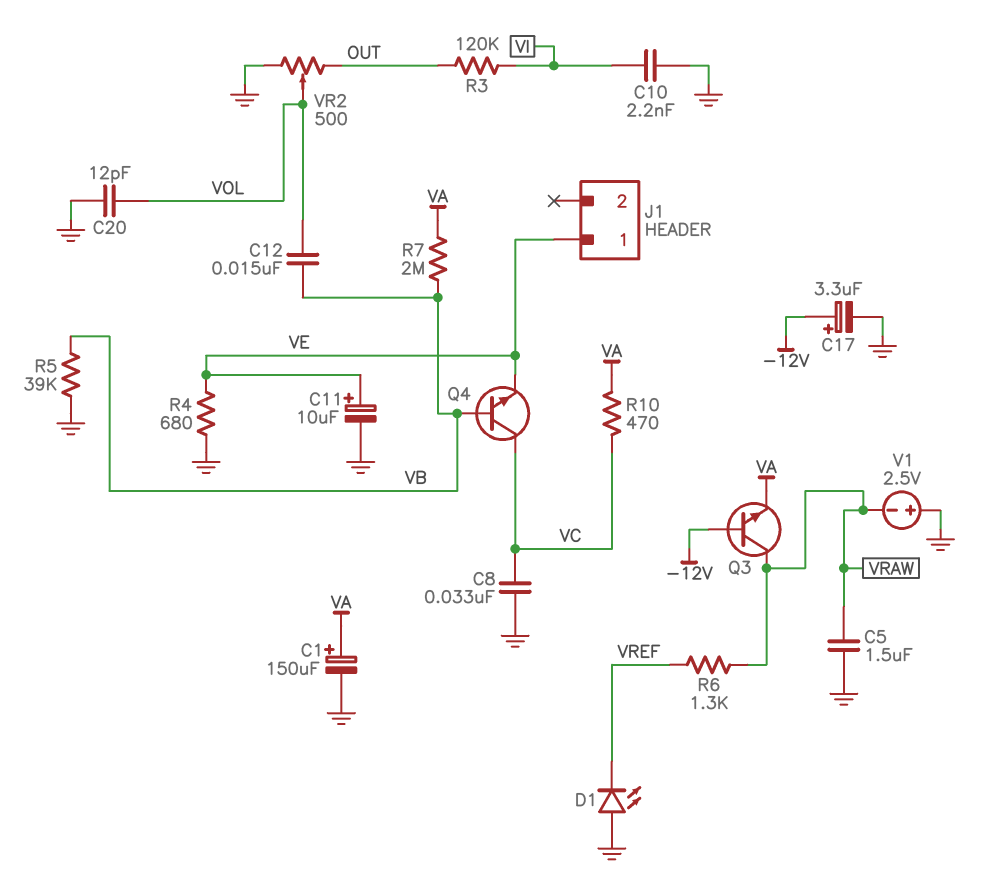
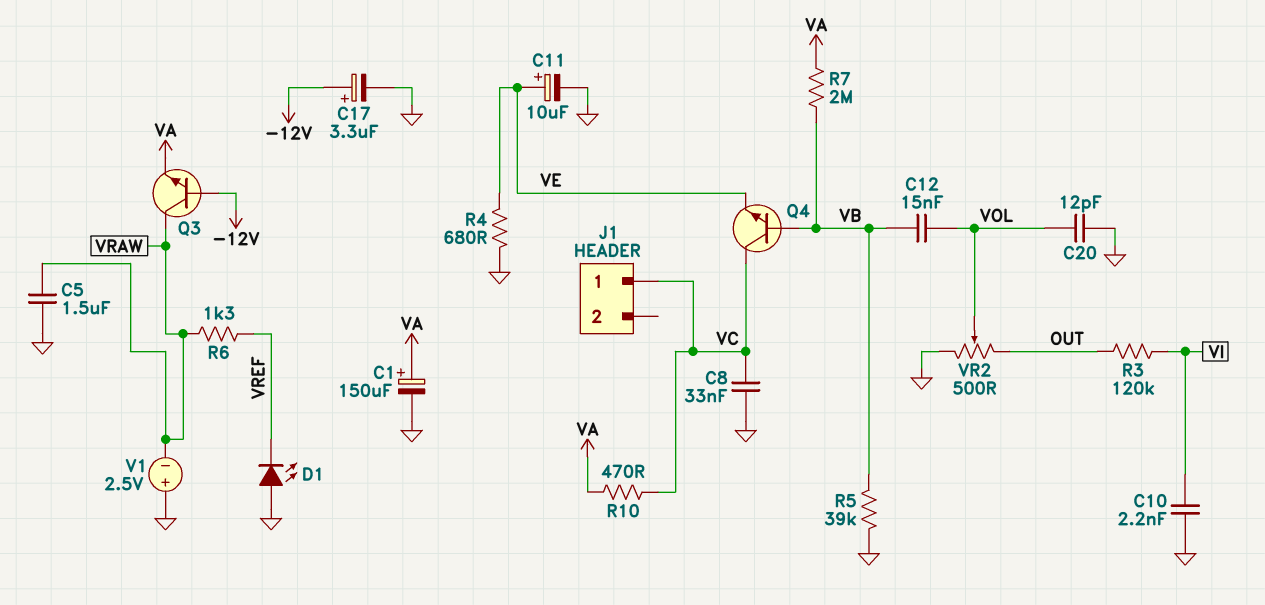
J1 pin 1: VE -> VC

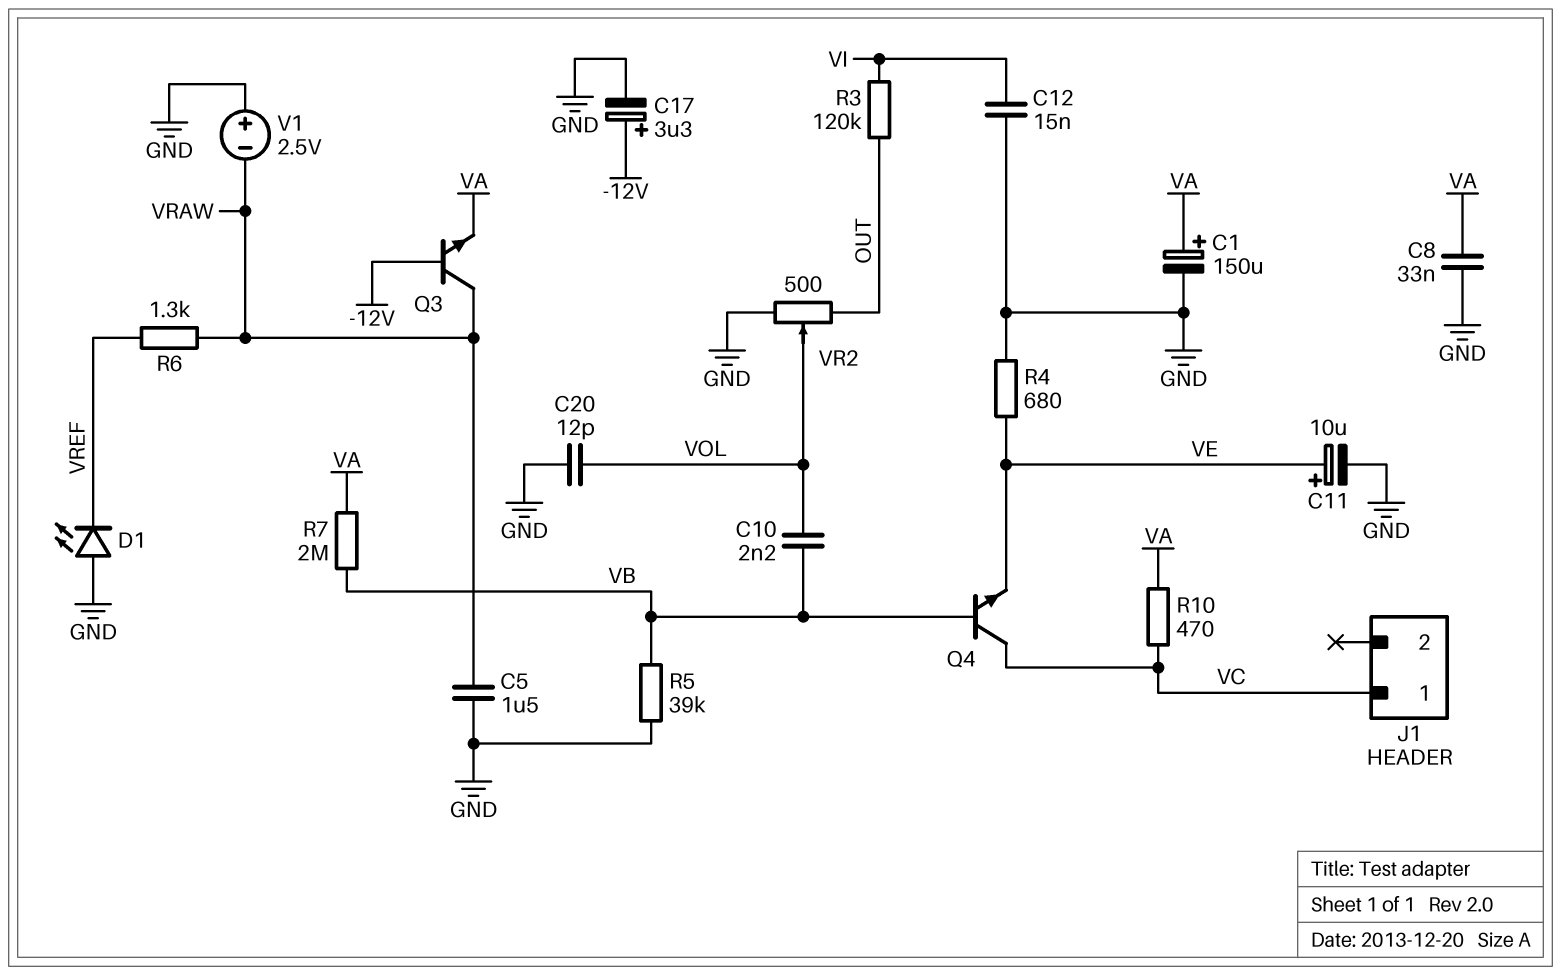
C8: 33nF (GND, VC) -> 33nF (GND, VA)
C10: 2.2nF (GND, VI) -> 2.2nF (VB, VOL)
C12: 15nF (VB, VOL) -> 15nF (GND, VI)

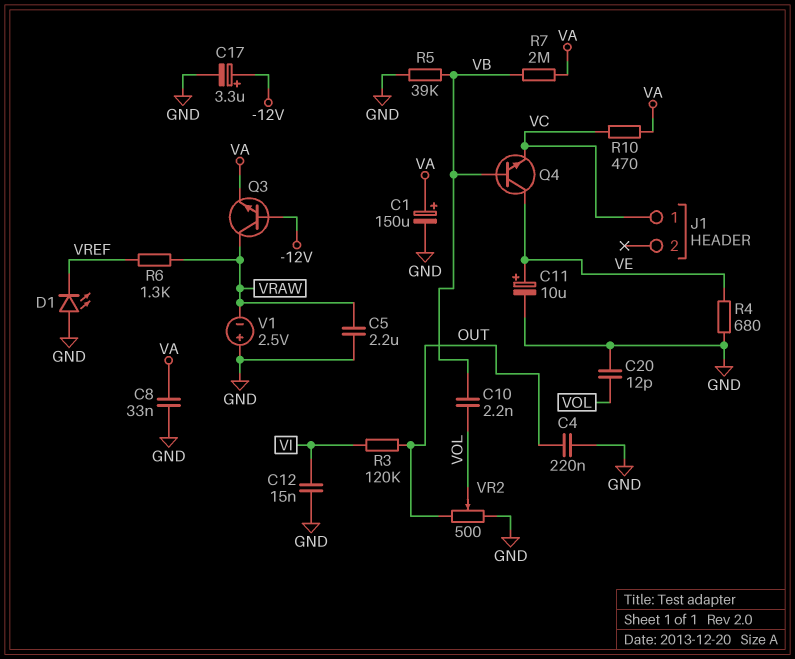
C4: none -> 220nF (GND, OUT)
C5: 1.5uF (GND, VRAW) -> 2.2uF (GND, VRAW)
Q4: NPN (B VB, C VC, E VE) -> NPN (B VB, C VE, E VC)

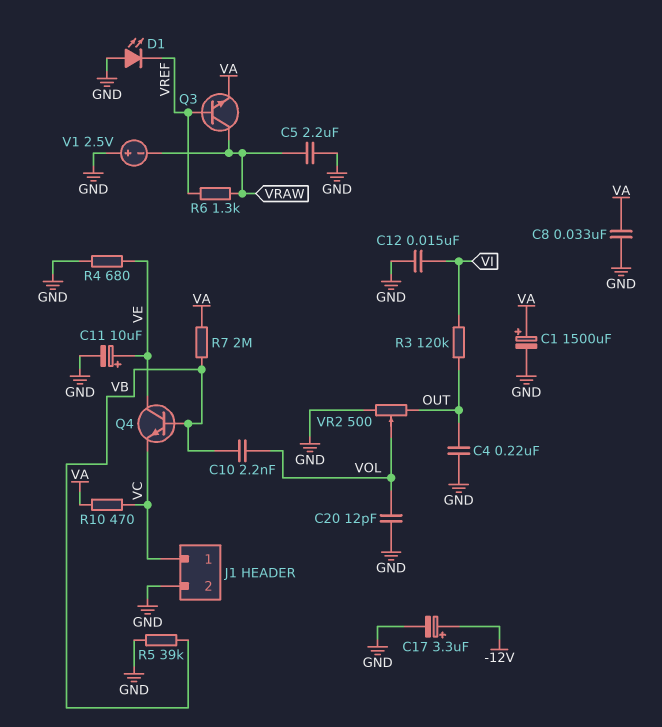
C1: 150uF (plus VA, minus GND) -> 1500uF (plus VA, minus GND)
J1 pin 2: none -> GND
Q3: NPN (B -12V, C VRAW, E VA) -> NPN (B VREF, C VRAW, E VA)

